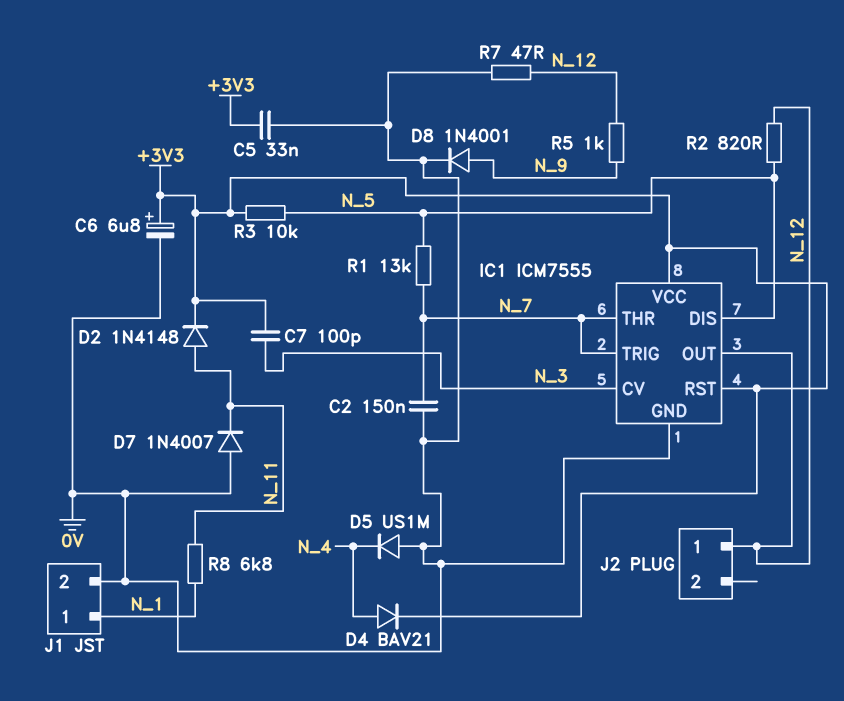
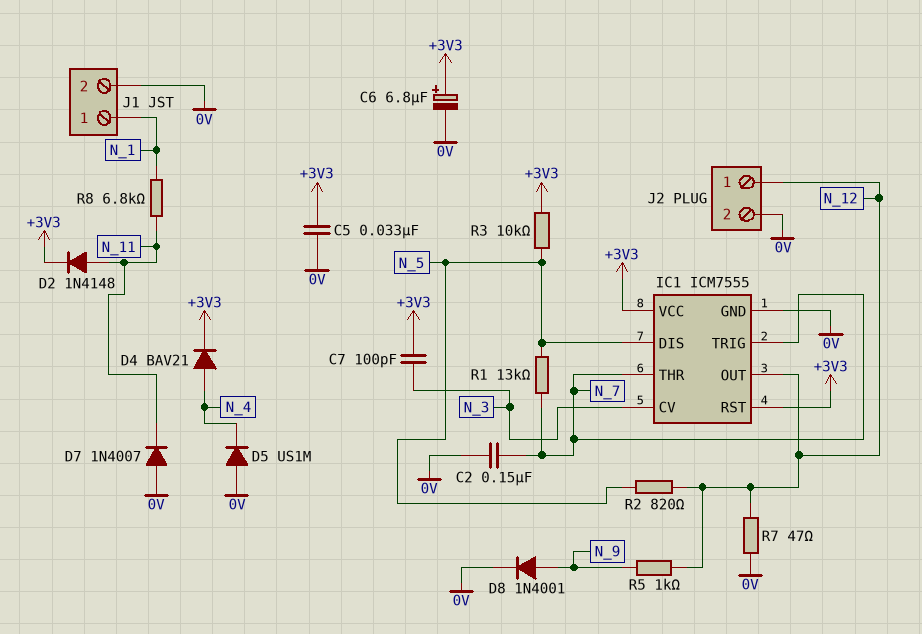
J2 pin 2: none -> 0V

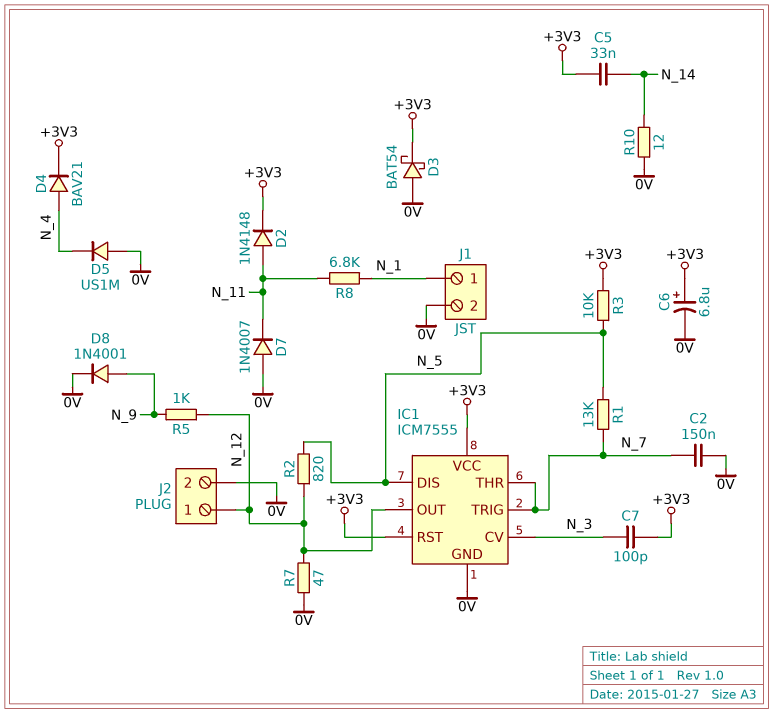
C5: 33nF (+3V3, 0V) -> 33nF (+3V3, N_14)
D3: none -> schottky BAT54 (A 0V, K +3V3)
R10: none -> 12 (0V, N_14)

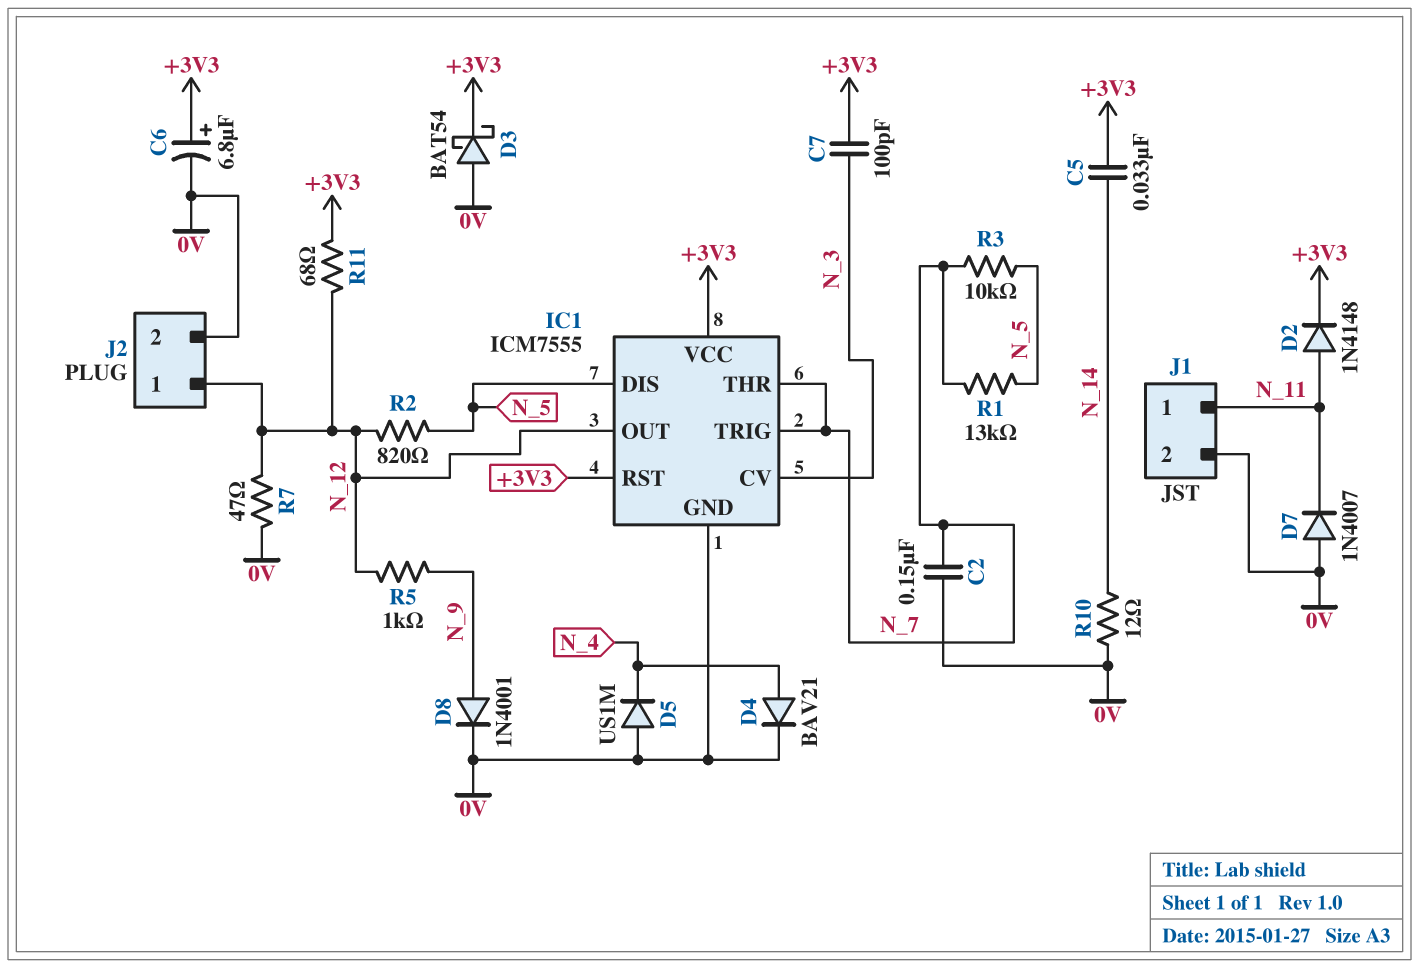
D4: diode BAV21 (A N_4, K +3V3) -> diode BAV21 (A N_4, K 0V)
J1 pin 1: N_1 -> N_11
R3: 10k (+3V3, N_5) -> 10k (N_5, N_7)
R8: 6.8k (N_1, N_11) -> none
R11: none -> 68 (+3V3, N_12)

